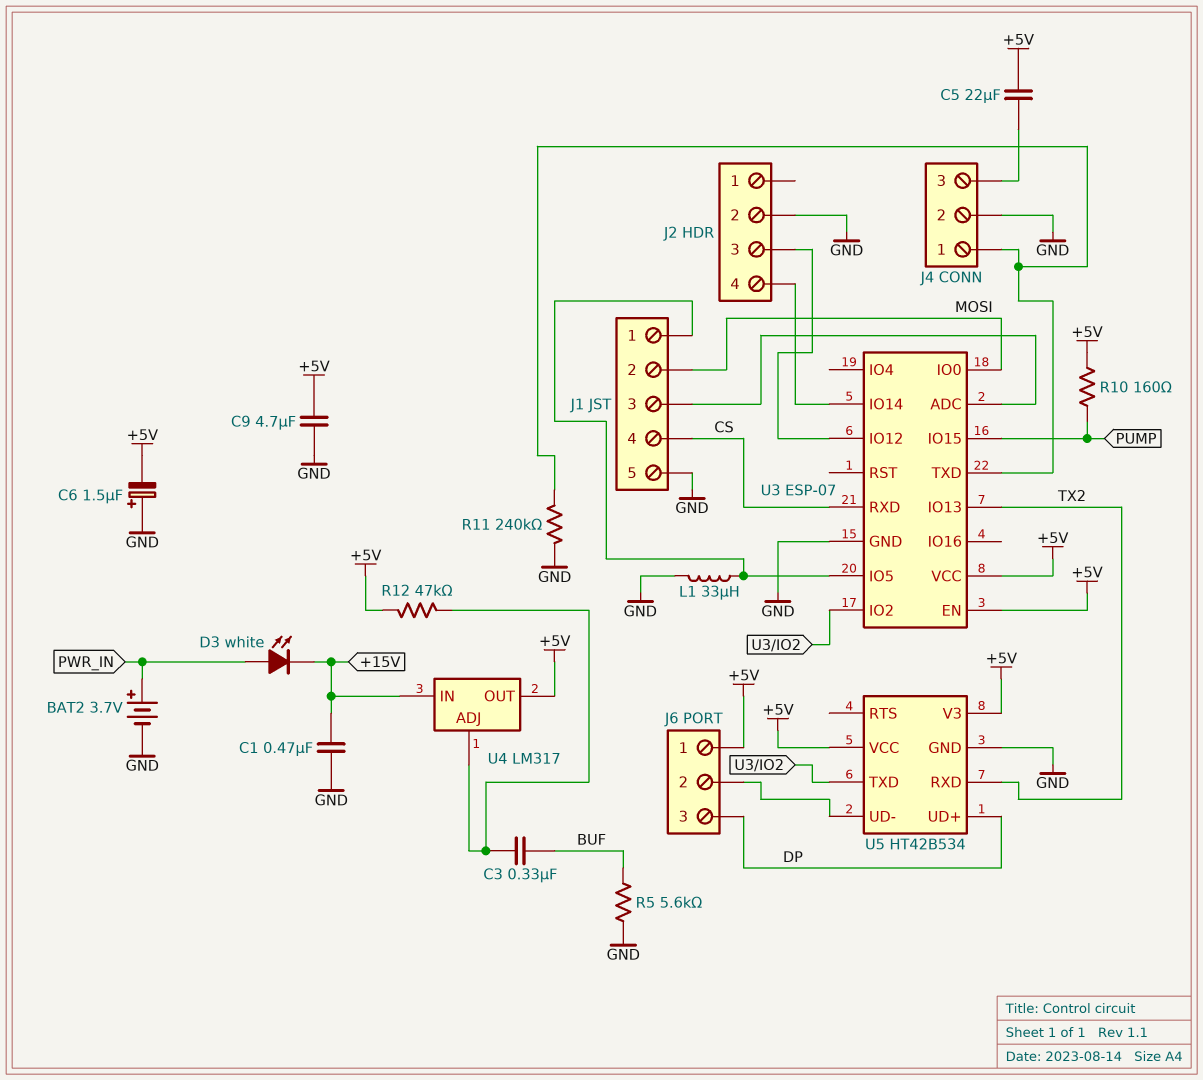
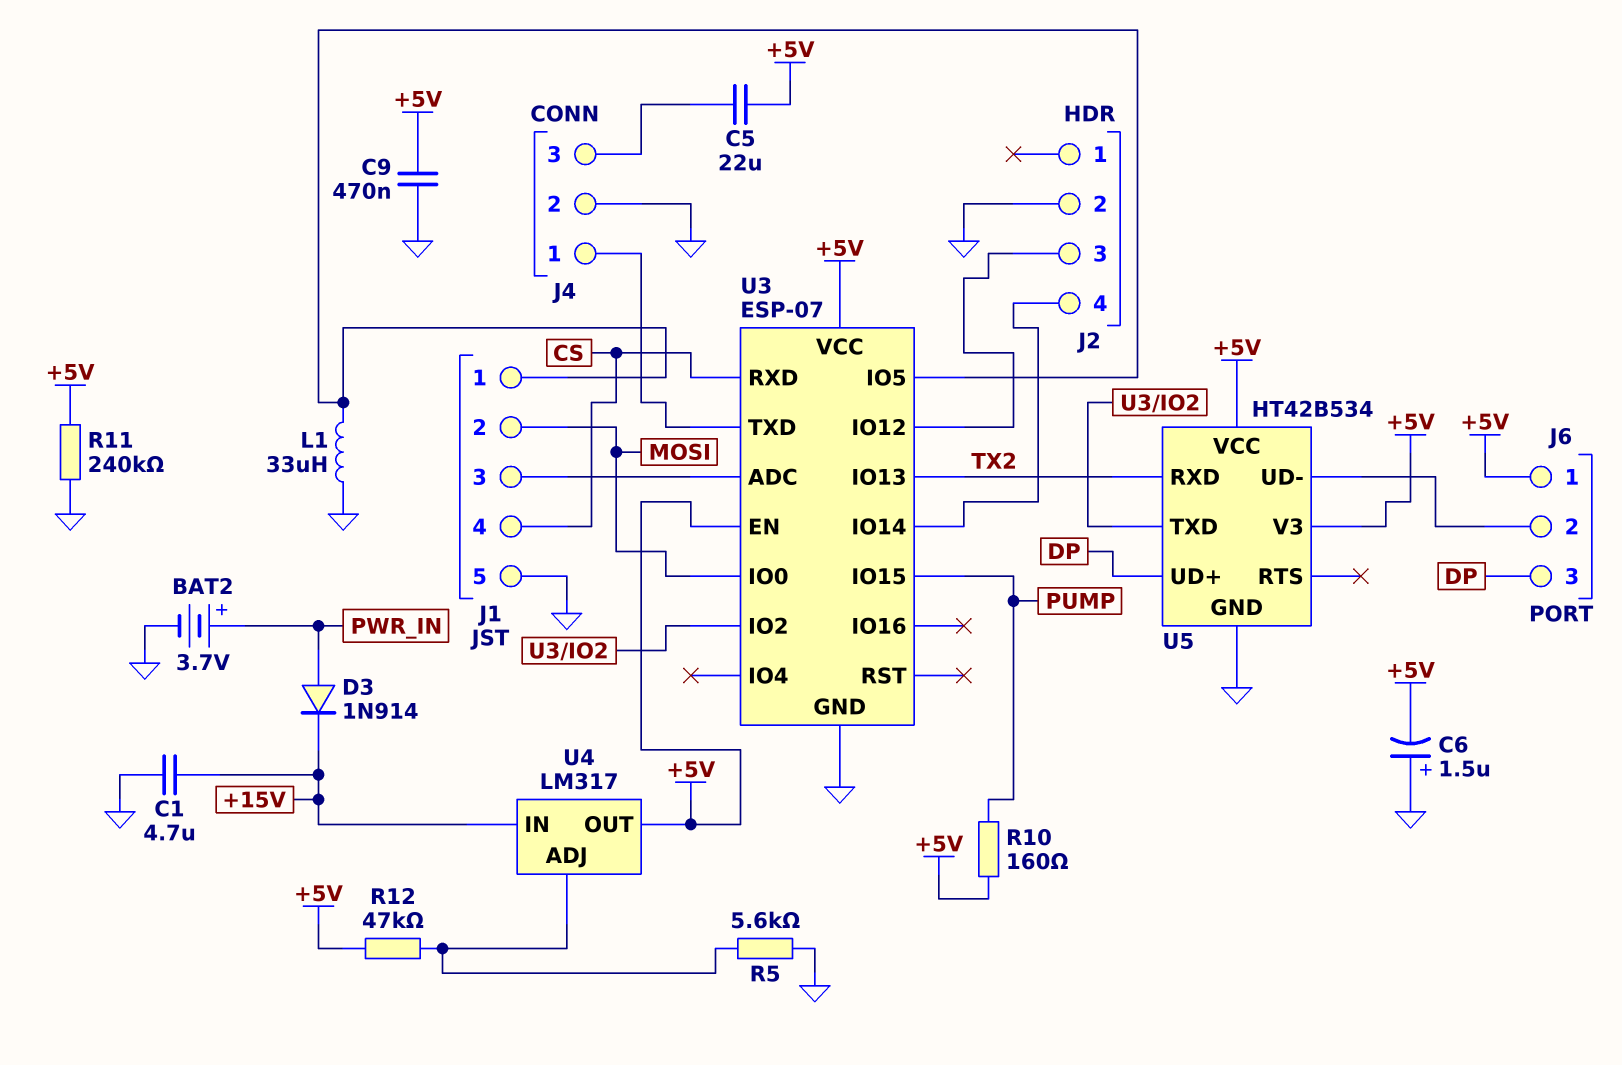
C1: 470nF (+15V, GND) -> 4.7uF (+15V, GND)
C3: 330nF (BUF, U4/ADJ) -> none
C9: 4.7uF (+5V, GND) -> 470nF (+5V, GND)
D3: LED white (A PWR_IN, K +15V) -> diode 1N914 (A PWR_IN, K +15V)
R5: 5.6k (BUF, GND) -> 5.6k (GND, U4/ADJ)
R11: 240k (GND, J4/1) -> 240k (+5V, GND)

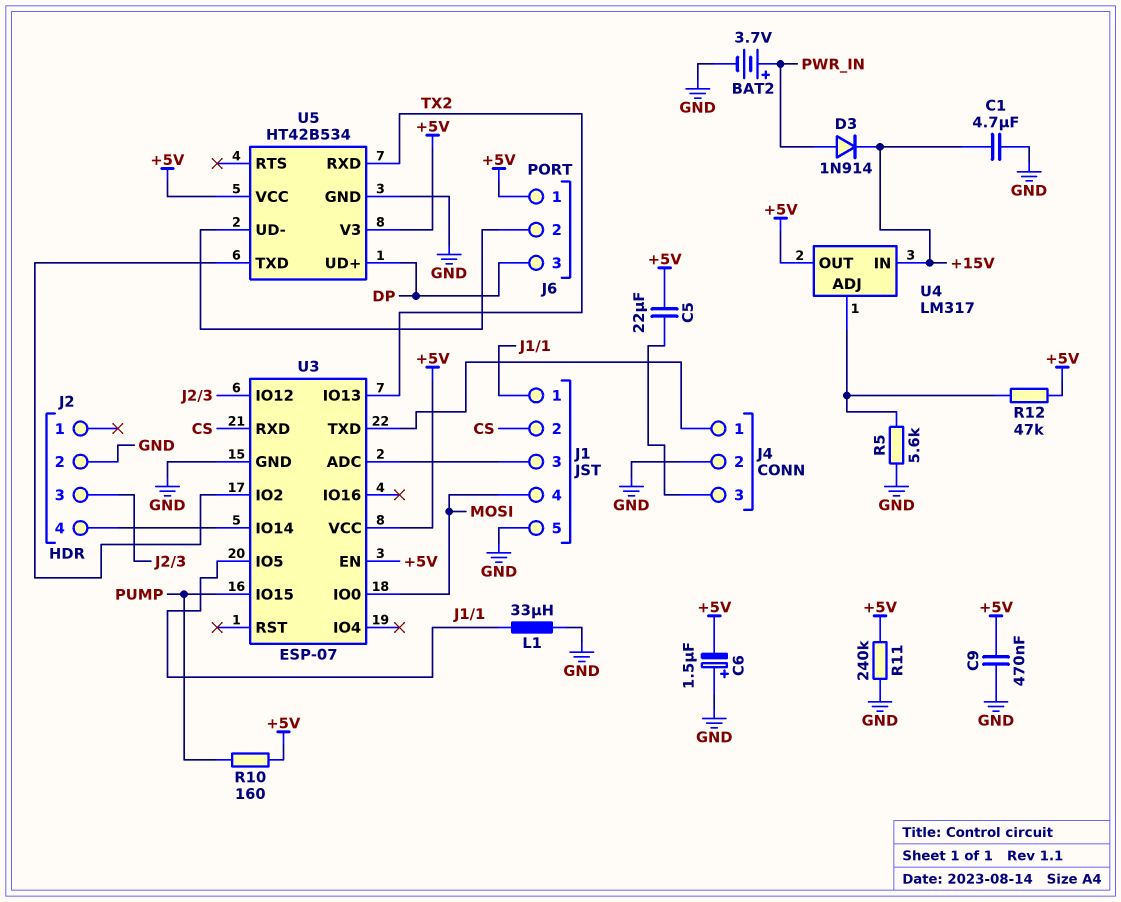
J1 pin 2: MOSI -> CS
J1 pin 4: CS -> MOSI

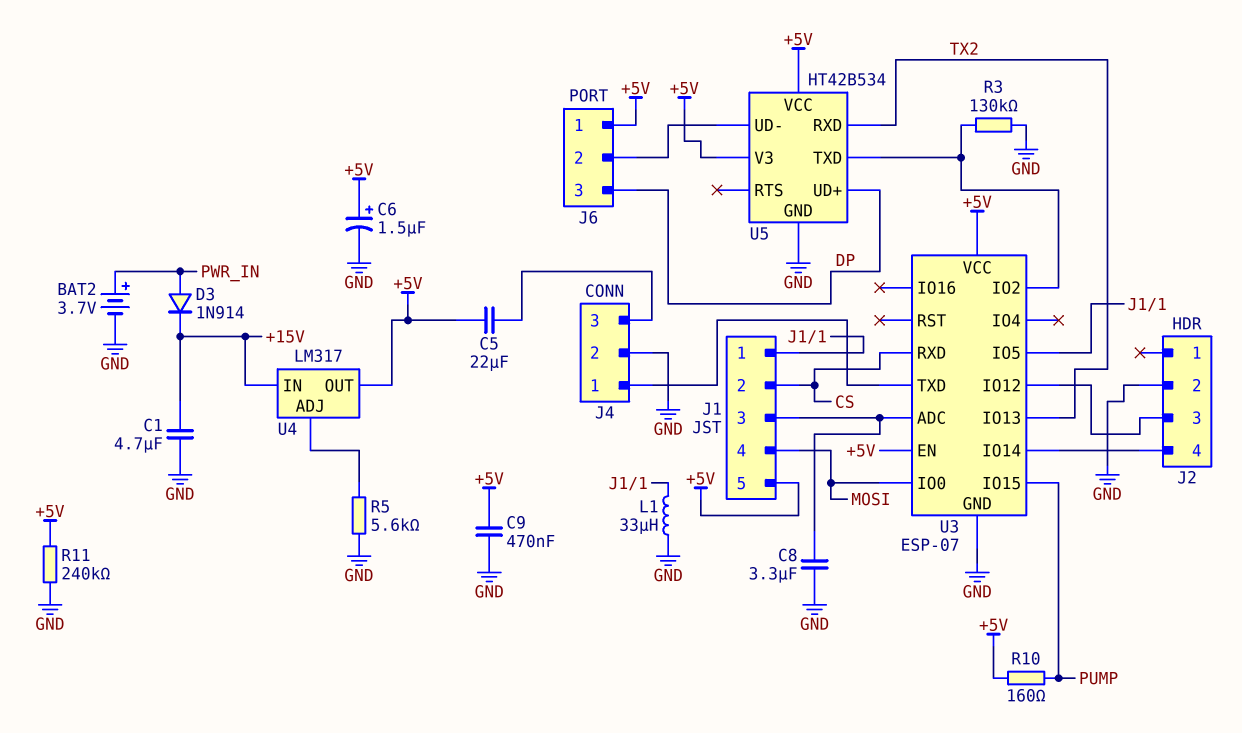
C6: 1.5uF (plus GND, minus +5V) -> 1.5uF (plus +5V, minus GND)
C8: none -> 3.3uF (GND, J1/3)
J1 pin 5: GND -> +5V
R3: none -> 130k (GND, U3/IO2)
R12: 47k (+5V, U4/ADJ) -> none

